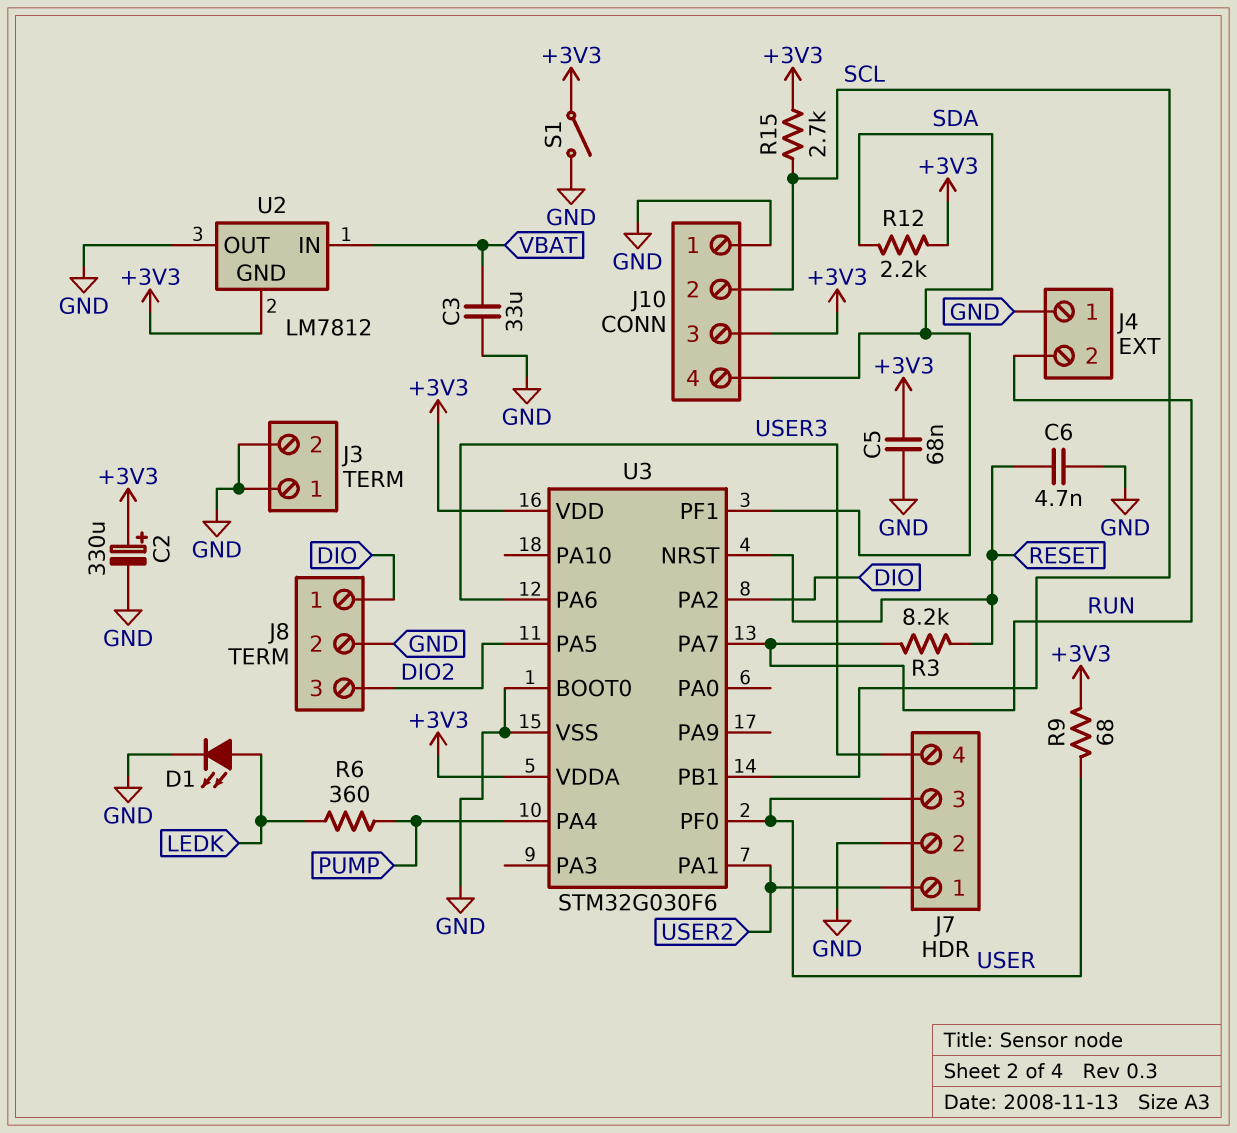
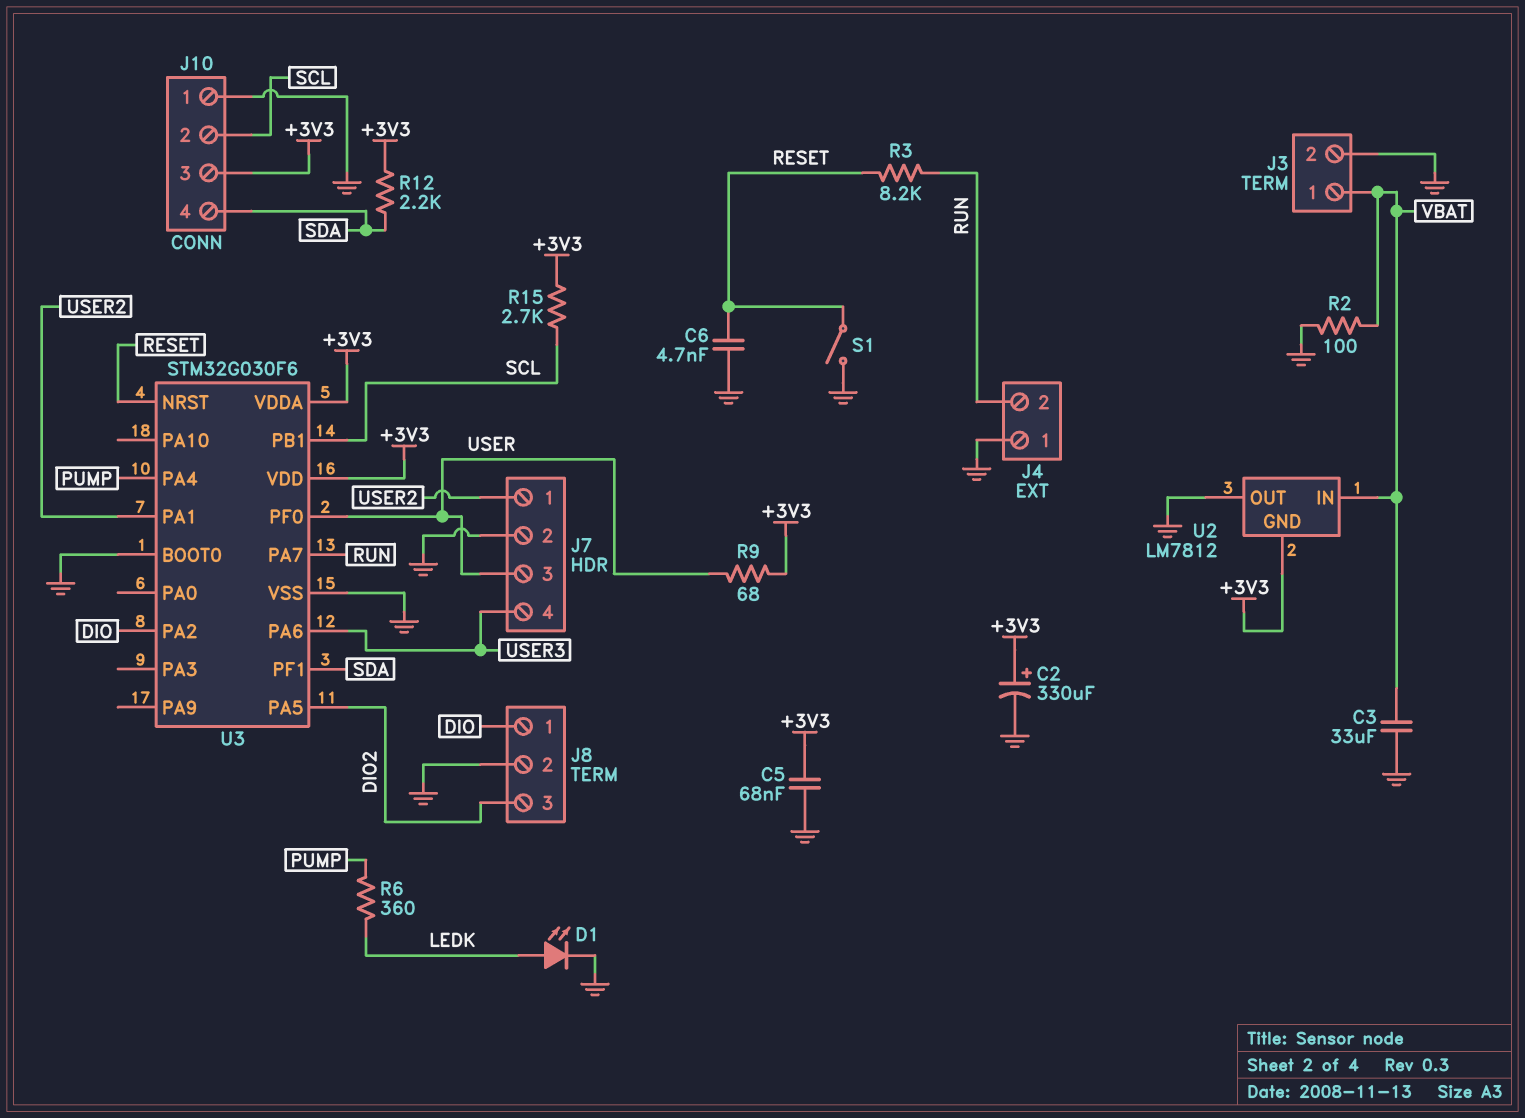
J3 pin 1: GND -> VBAT
R2: none -> 100 (GND, VBAT)
S1: switch (+3V3, GND) -> switch (GND, RESET)

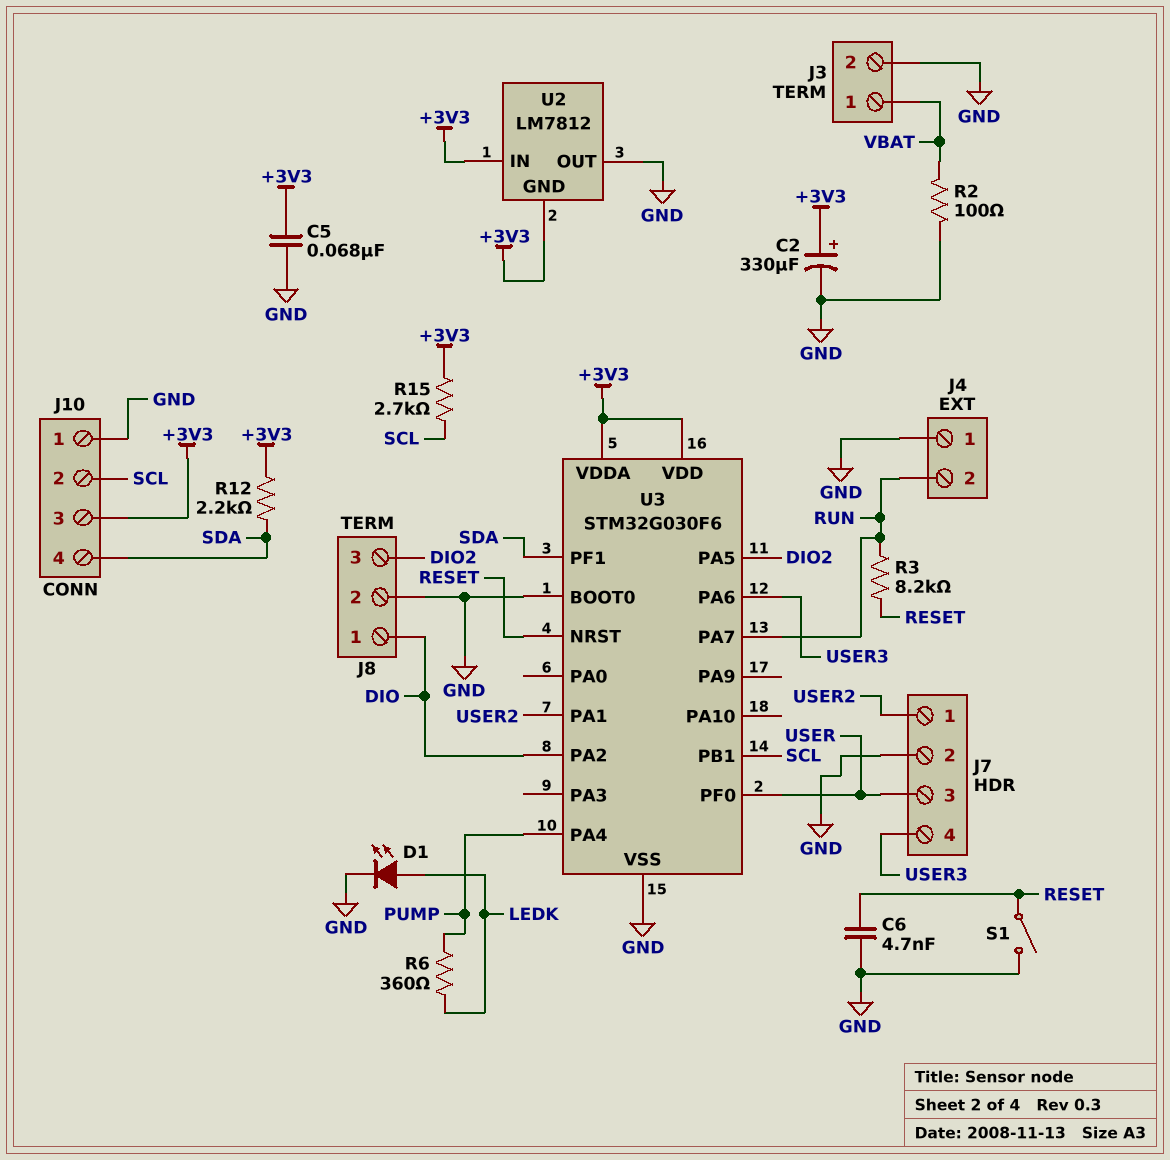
C3: 33uF (GND, VBAT) -> none
R9: 68 (+3V3, USER) -> none
U2 pin IN: VBAT -> +3V3

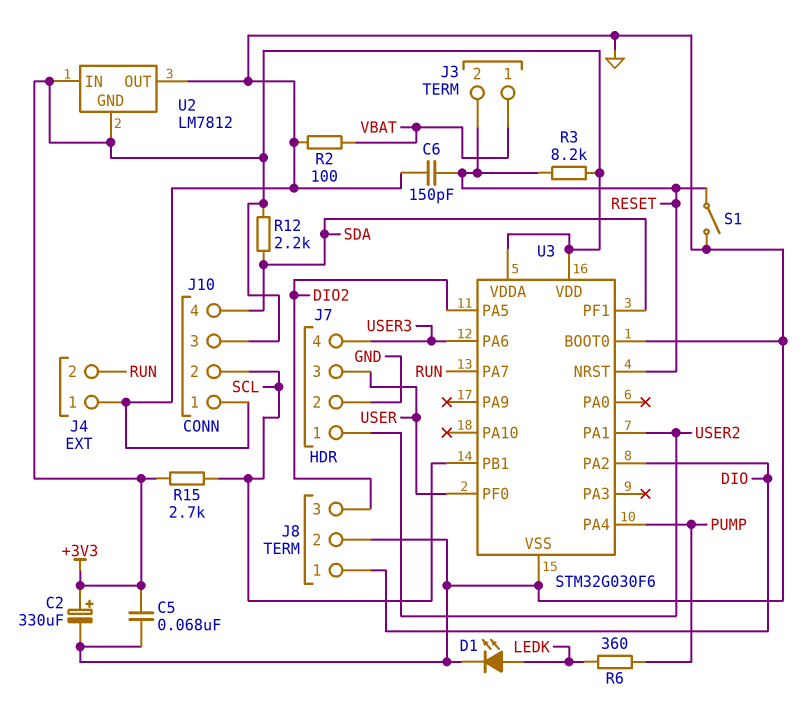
C6: 4.7nF (GND, RESET) -> 150pF (GND, RESET)
J3 pin 2: GND -> RESET
R3: 8.2k (RESET, RUN) -> 8.2k (+3V3, RESET)

